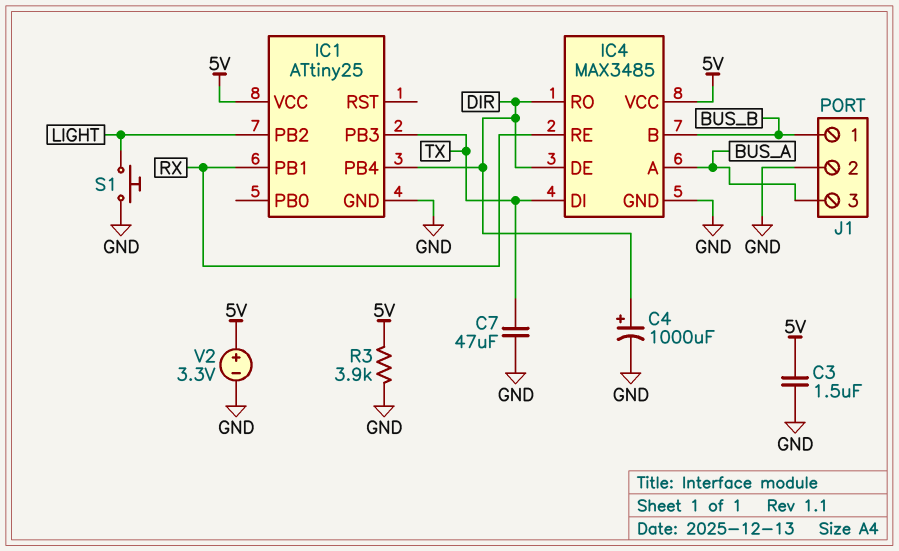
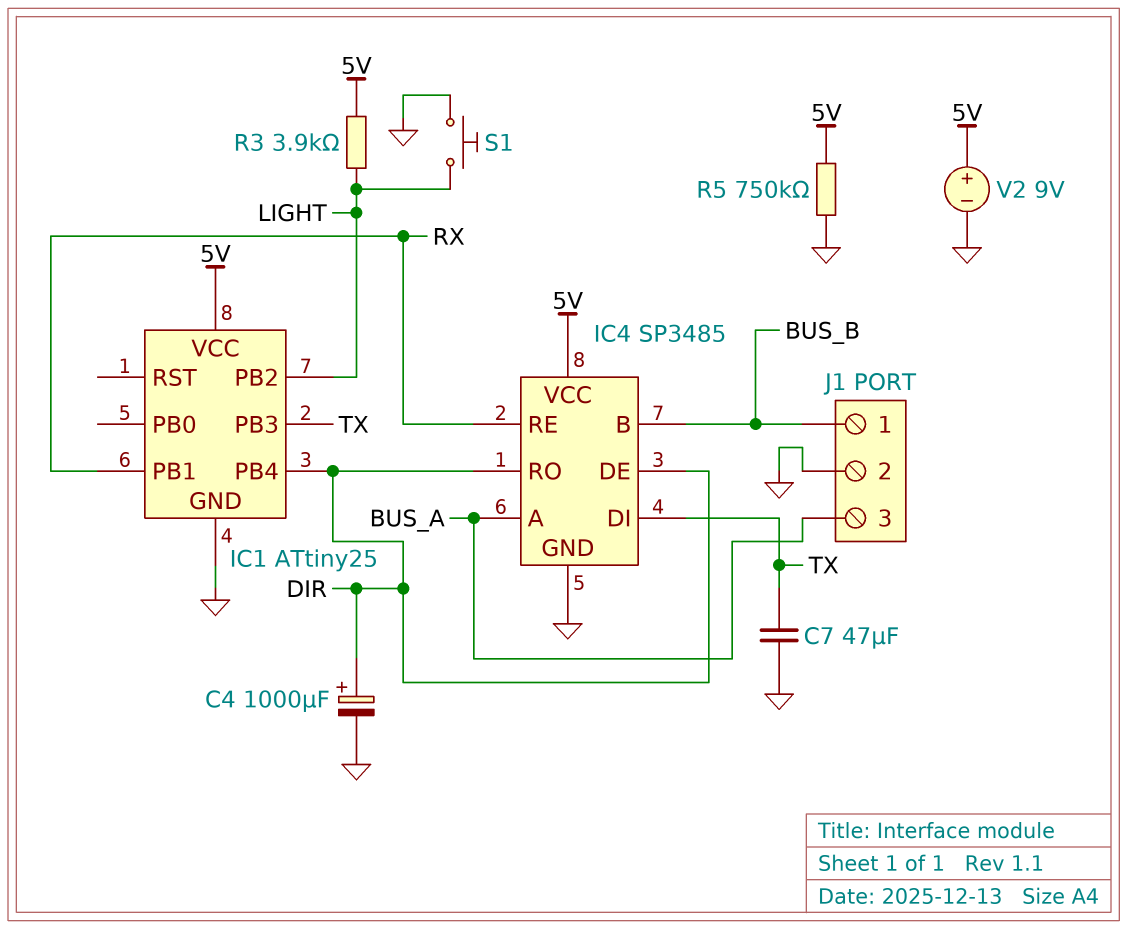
C3: 1.5uF (5V, GND) -> none
IC4: MAX3485 -> SP3485
R3: 3.9k (5V, GND) -> 3.9k (5V, LIGHT)
R5: none -> 750k (5V, GND)
V2: 3.3V (plus 5V, minus GND) -> 9V (plus 5V, minus GND)

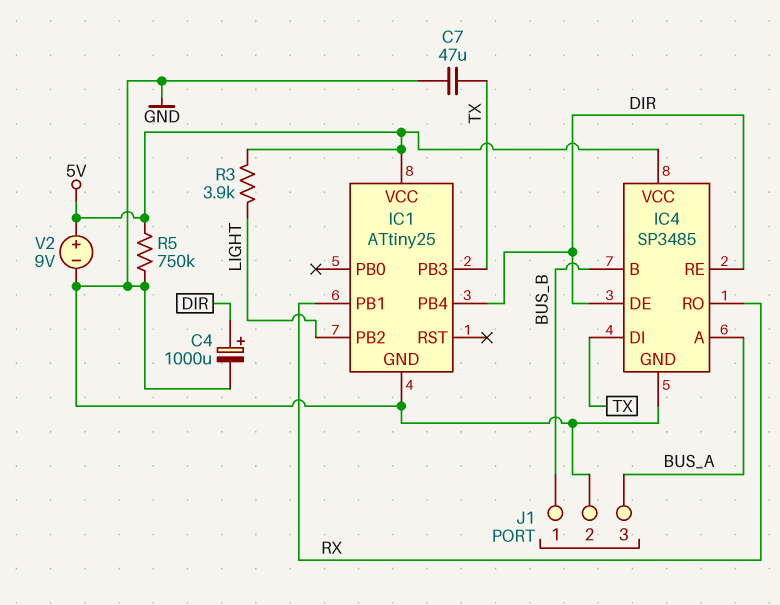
IC4 pin RE: RX -> DIR
IC4 pin RO: DIR -> RX
S1: button (GND, LIGHT) -> none

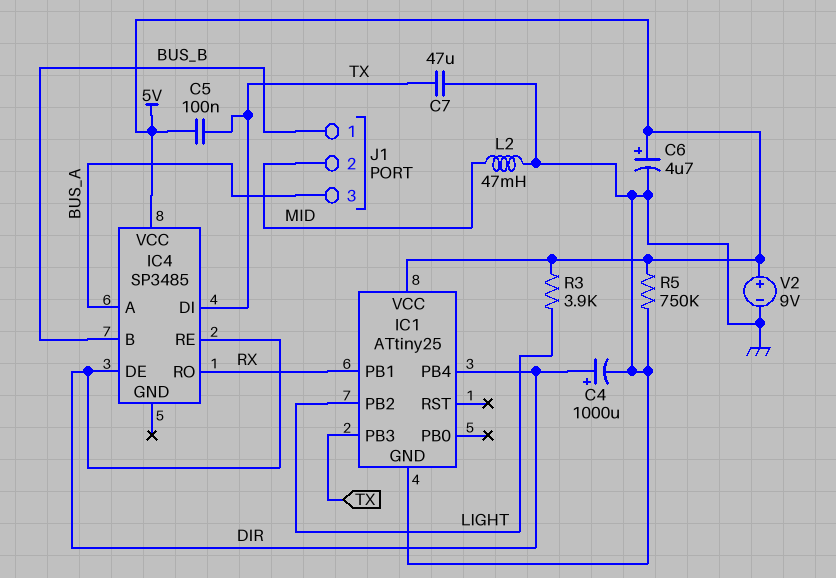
C5: none -> 100nF (5V, TX)
C6: none -> 4.7uF (plus 5V, minus GND)
IC4 pin GND: GND -> none
J1 pin 2: GND -> MID
L2: none -> 47mH (GND, MID)

